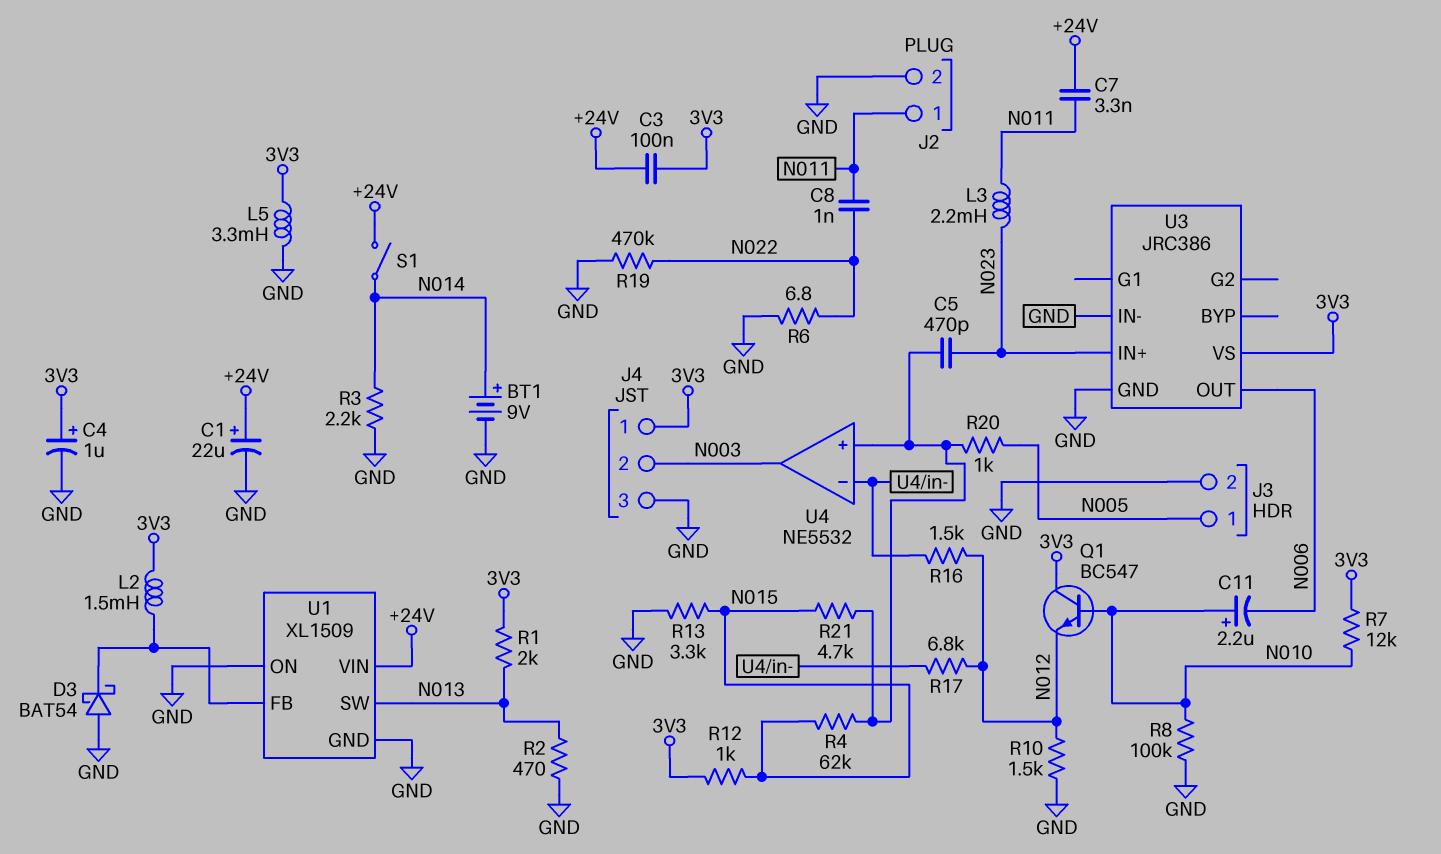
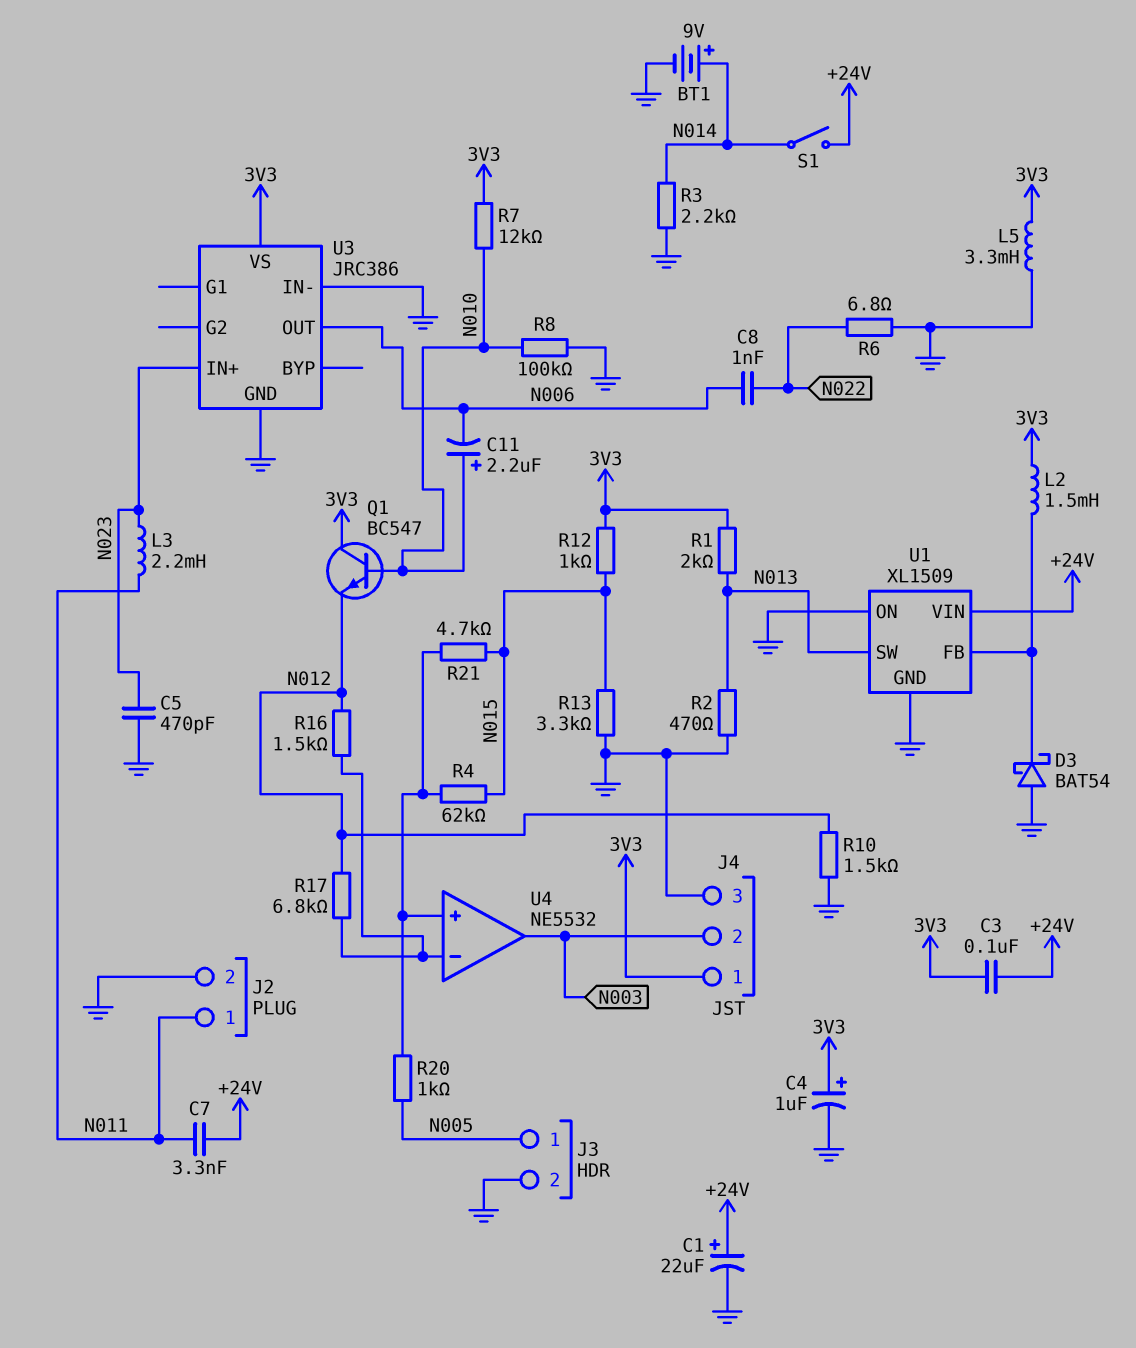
C5: 470pF (N023, U4/in+) -> 470pF (GND, N023)
C8: 1nF (N011, N022) -> 1nF (N006, N022)
R19: 470k (GND, N022) -> none

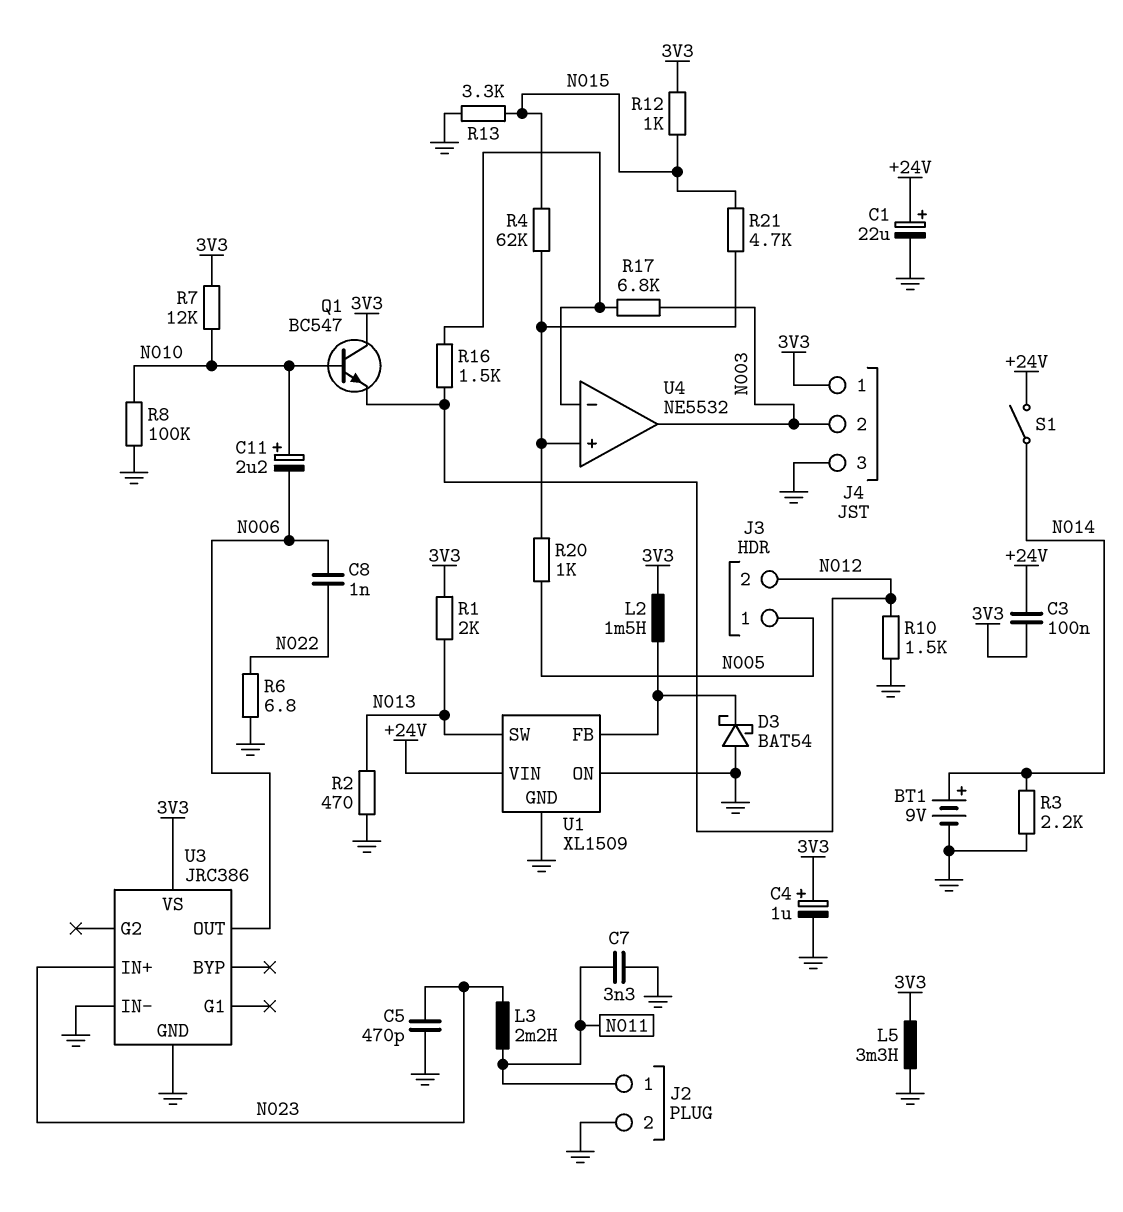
C7: 3.3nF (+24V, N011) -> 3.3nF (GND, N011)
J3 pin 2: GND -> N012
R17: 6.8k (N012, U4/in-) -> 6.8k (N003, U4/in-)

